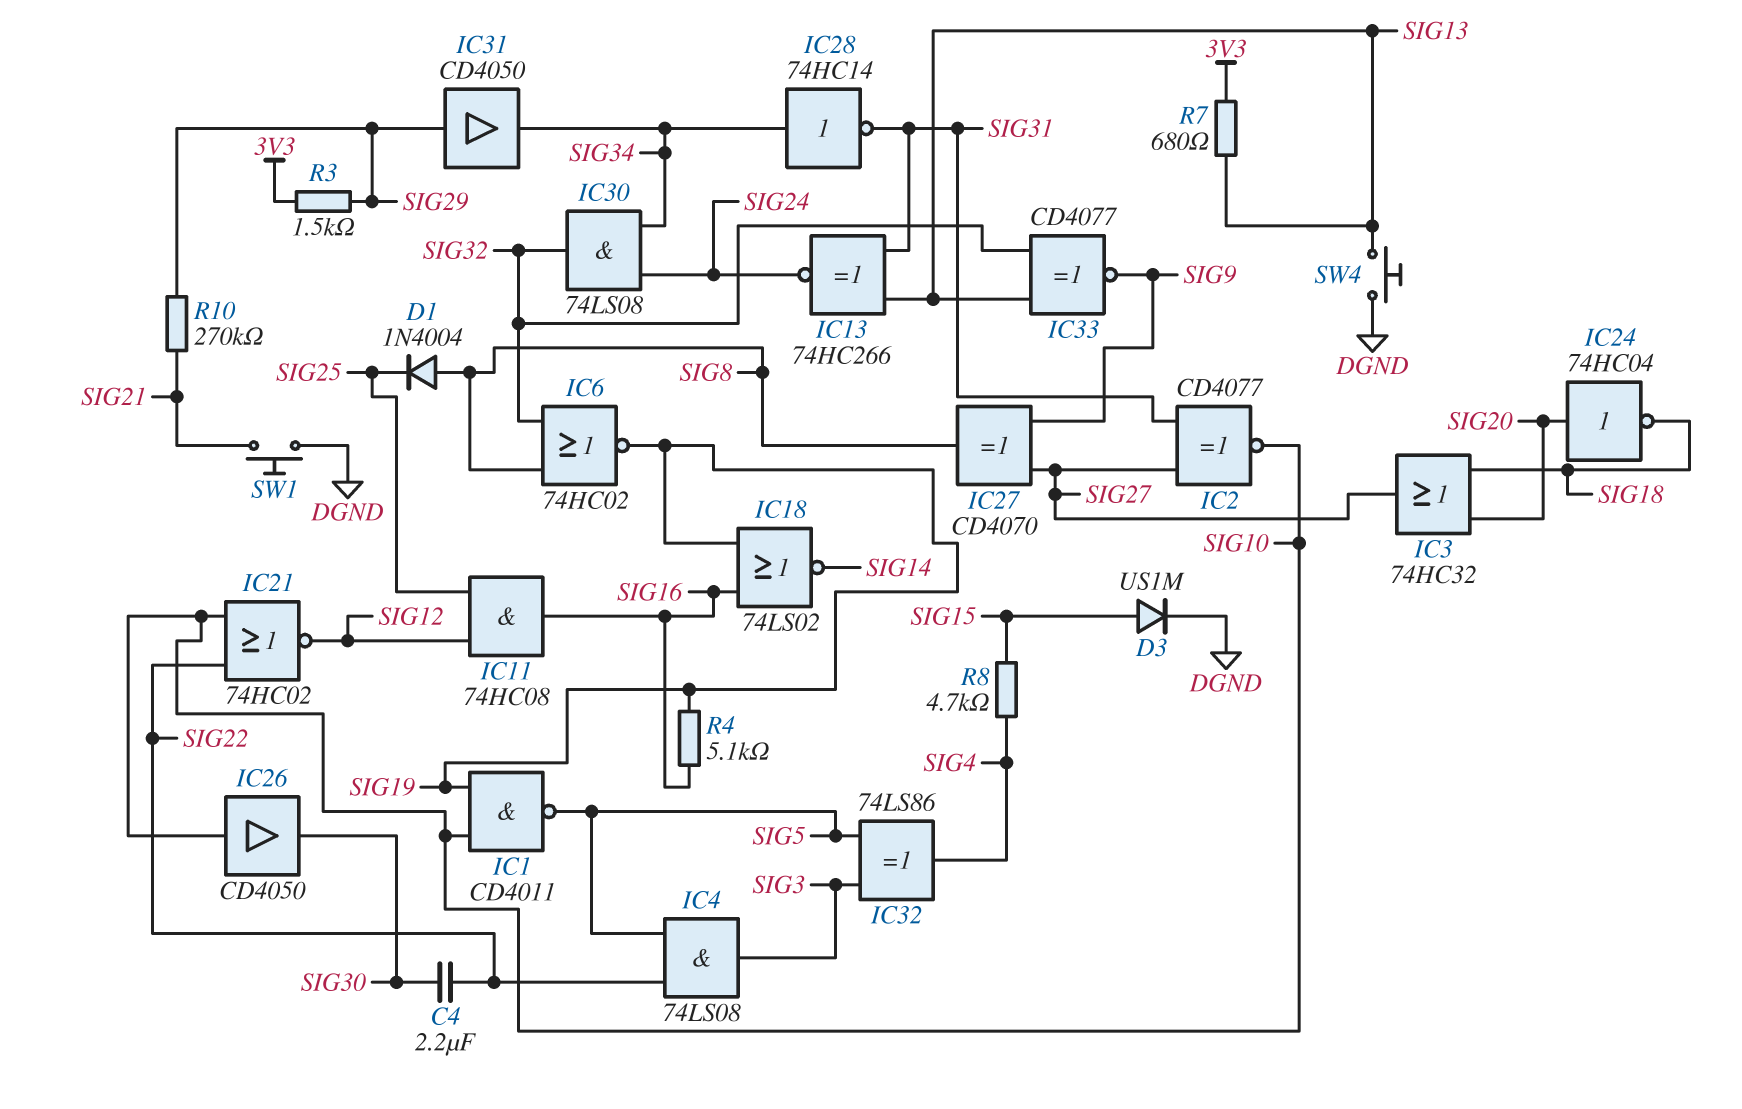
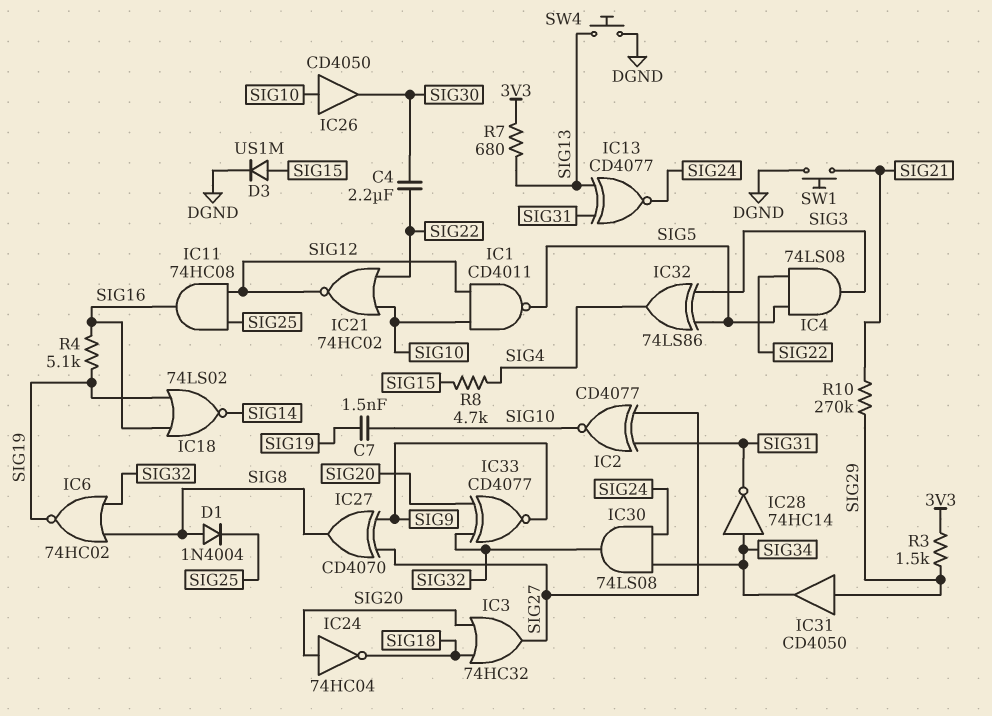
C7: none -> 1.5nF (SIG10, SIG19)
IC1: NAND CD4011 (in SIG10, in SIG19, out SIG5) -> NAND CD4011 (in SIG10, in SIG12, out SIG5)
IC13: XNOR 74HC266 (in SIG13, in SIG31, out SIG24) -> XNOR CD4077 (in SIG13, in SIG31, out SIG24)
IC33: XNOR CD4077 (in SIG13, in SIG32, out SIG9) -> XNOR CD4077 (in SIG20, in SIG32, out SIG9)

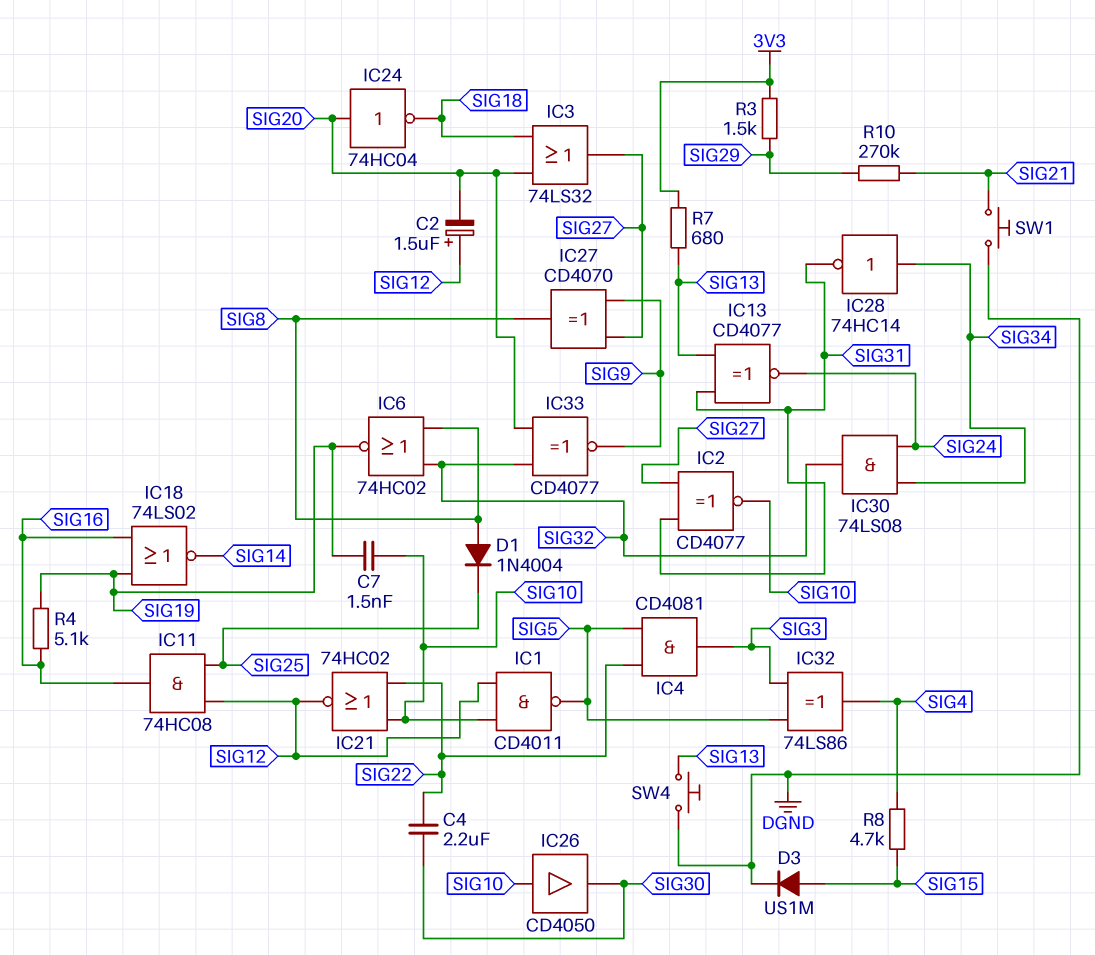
C2: none -> 1.5uF (plus SIG12, minus SIG20)
IC3: OR 74HC32 (in SIG18, in SIG20, out SIG27) -> OR 74LS32 (in SIG18, in SIG20, out SIG27)
IC4: AND 74LS08 (in SIG5, in SIG22, out SIG3) -> AND CD4081 (in SIG5, in SIG22, out SIG3)
IC31: buffer CD4050 (in SIG29, out SIG34) -> none

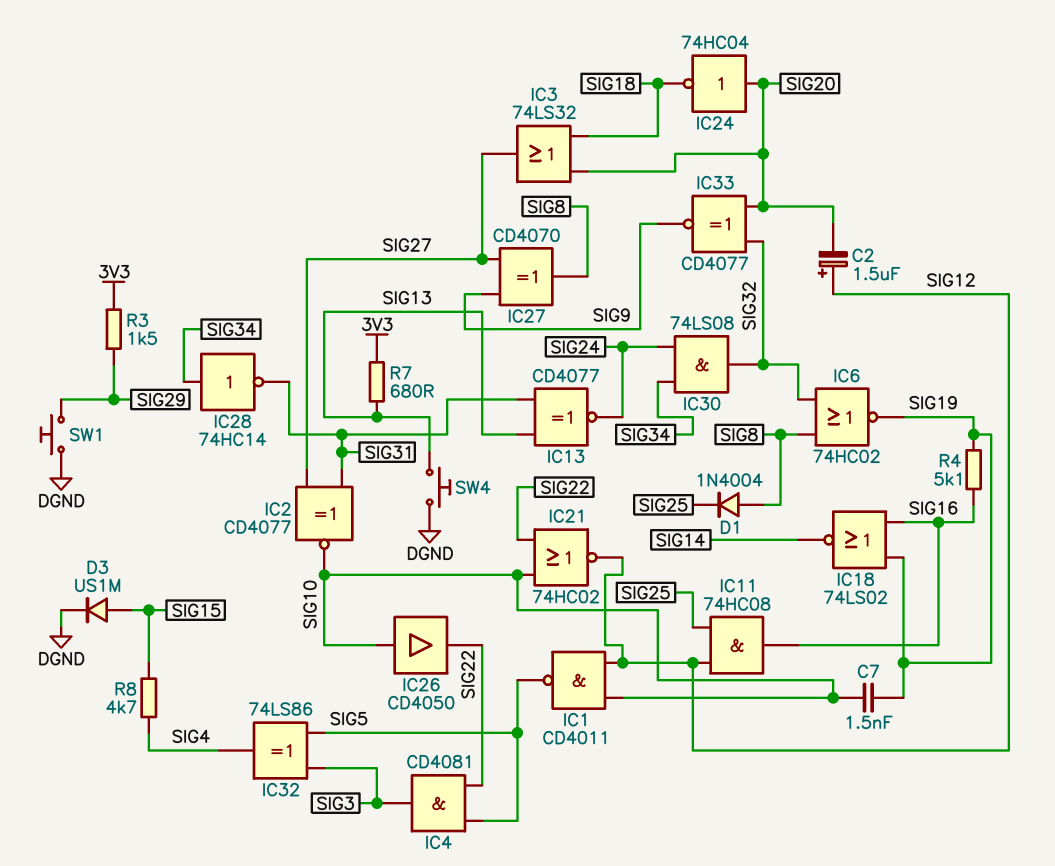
C4: 2.2uF (SIG22, SIG30) -> none
IC26: buffer CD4050 (in SIG10, out SIG30) -> buffer CD4050 (in SIG10, out SIG22)
R10: 270k (SIG21, SIG29) -> none
SW1: button (DGND, SIG21) -> button (DGND, SIG29)

